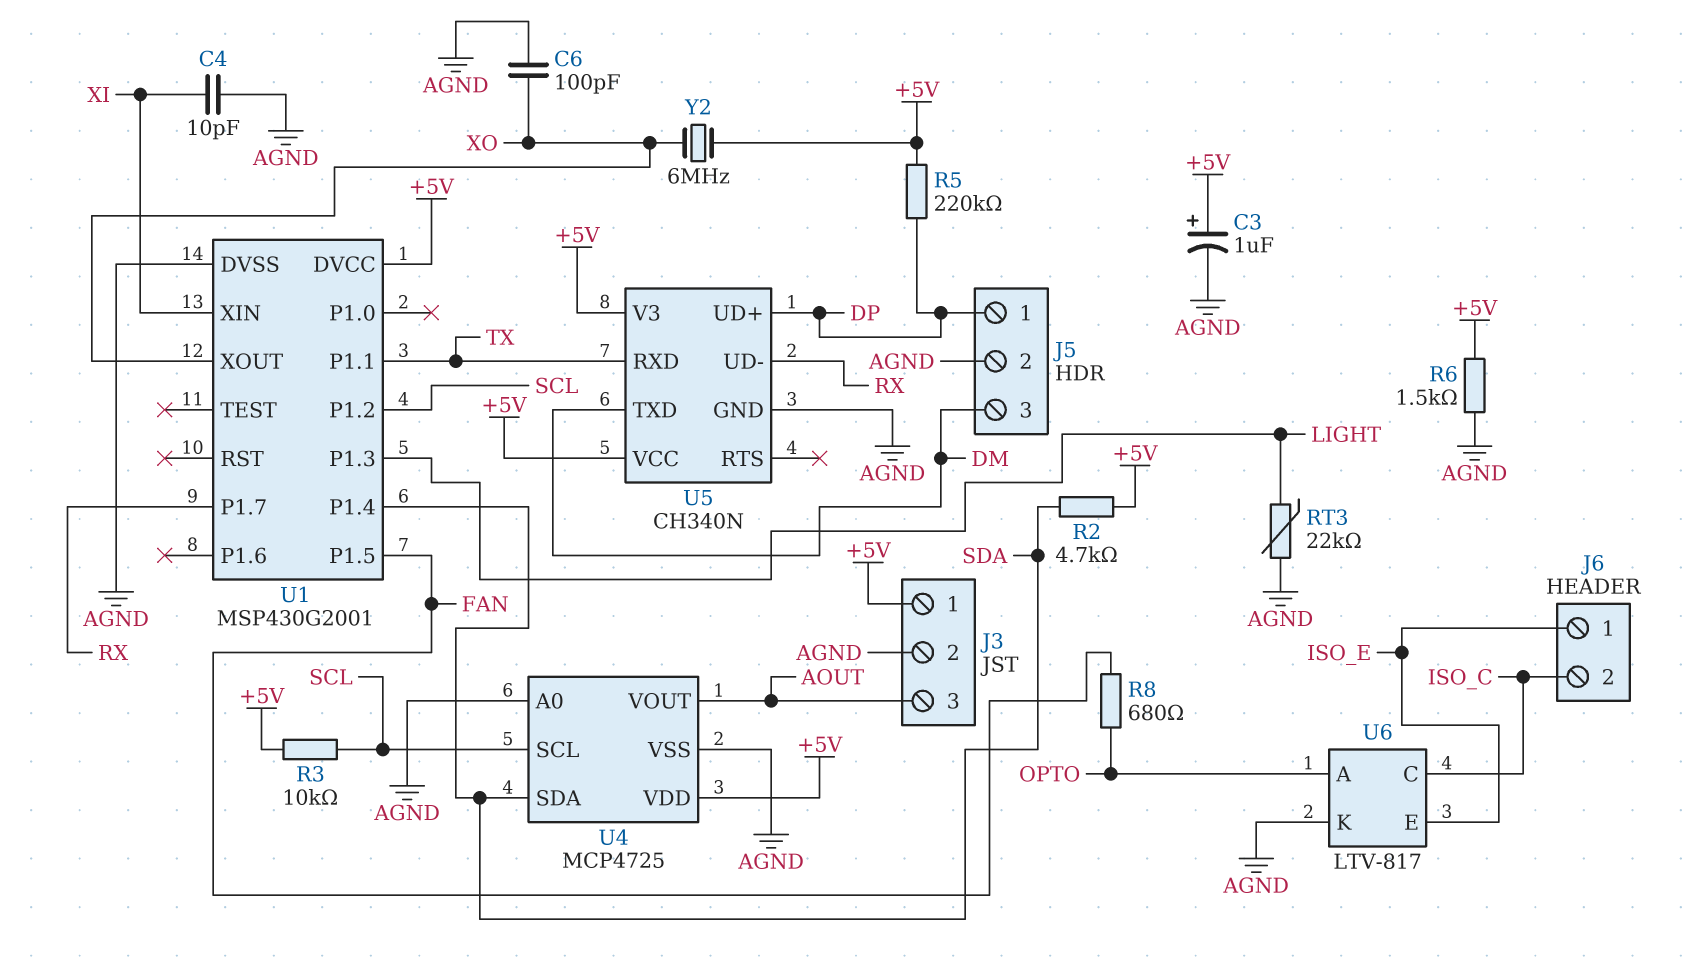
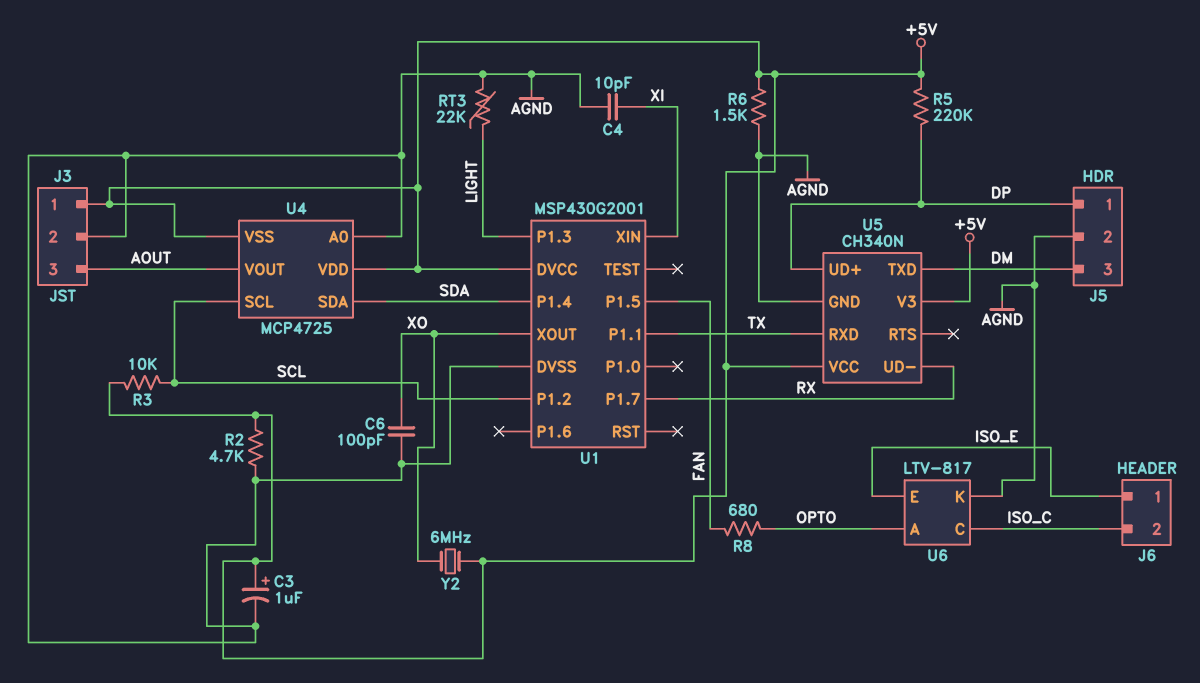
R2: 4.7k (+5V, SDA) -> 4.7k (+5V, AGND)
U4 pin VSS: AGND -> +5V

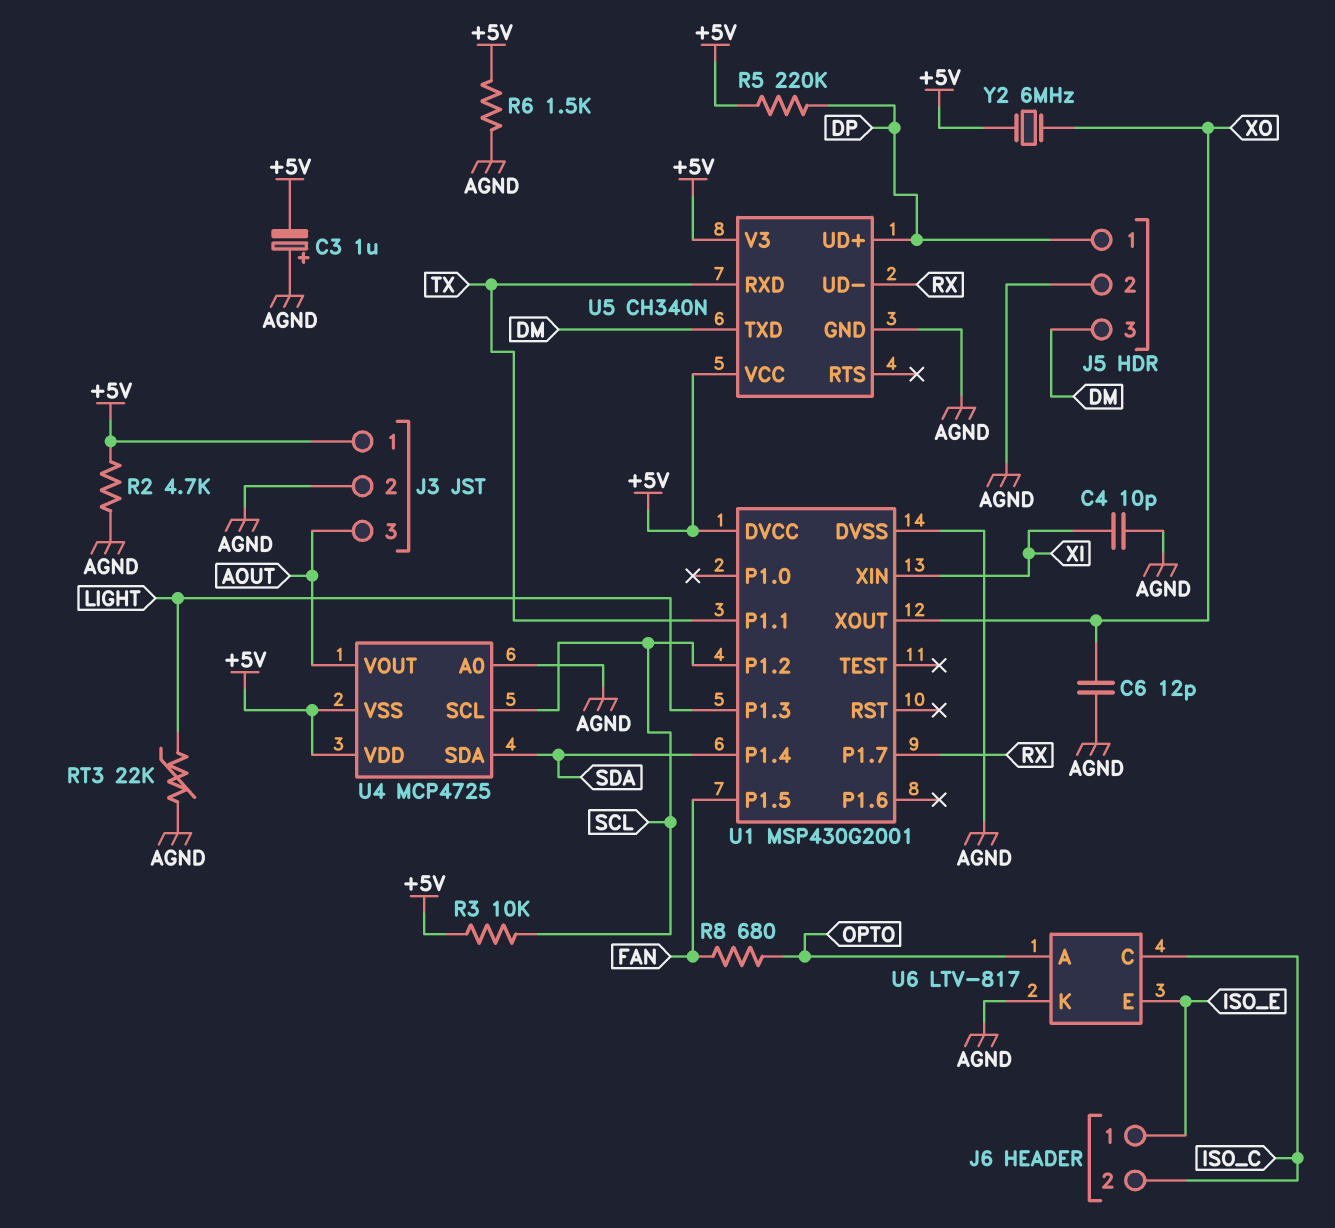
C3: 1uF (plus +5V, minus AGND) -> 1uF (plus AGND, minus +5V)
C6: 100pF (AGND, XO) -> 12pF (AGND, XO)

